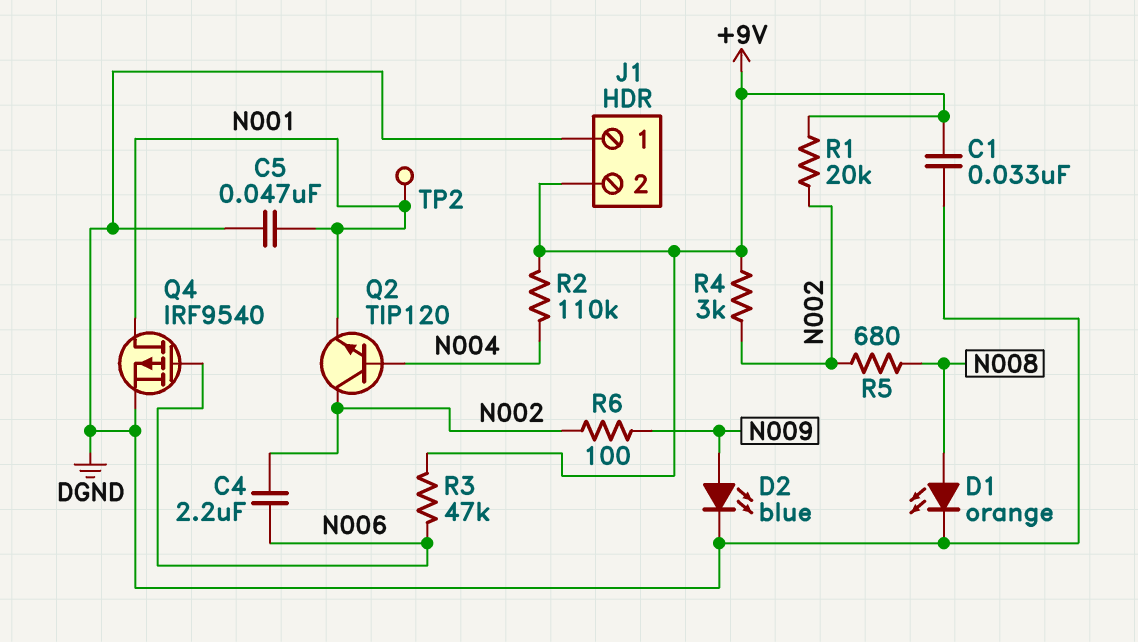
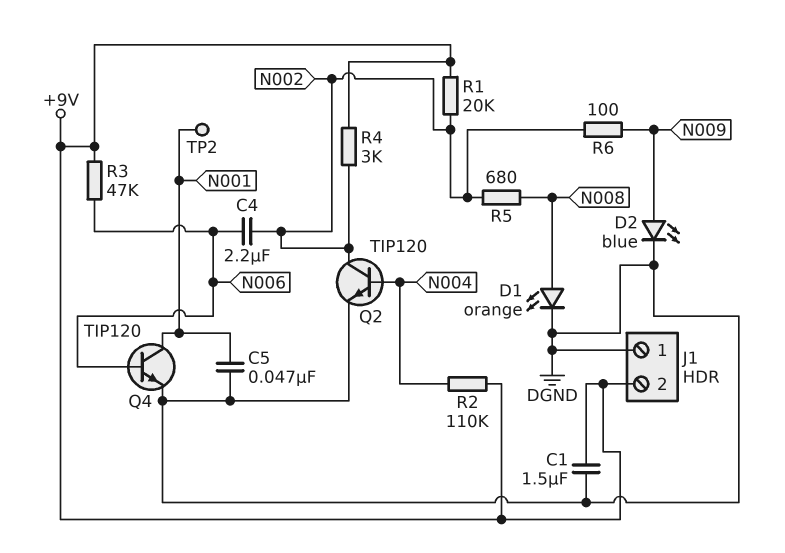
C1: 33nF (+9V, DGND) -> 1.5uF (+9V, DGND)
Q2: NPN TIP120 (B N004, C N002, E N001) -> NPN TIP120 (B N004, C N002, E DGND)
Q4: PMOS IRF9540 (G N006, D N001, S DGND) -> NPN TIP120 (B N006, C N001, E DGND)

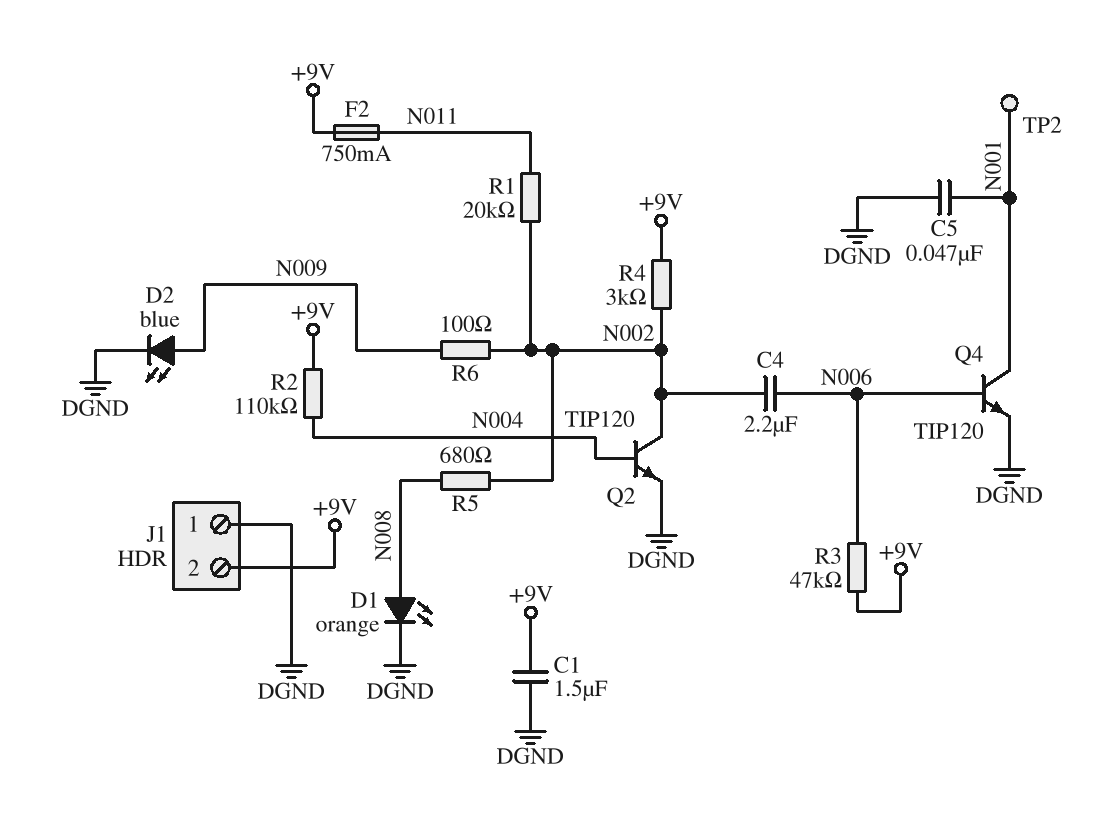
F2: none -> 750mA (+9V, N011)
R1: 20k (+9V, N002) -> 20k (N002, N011)

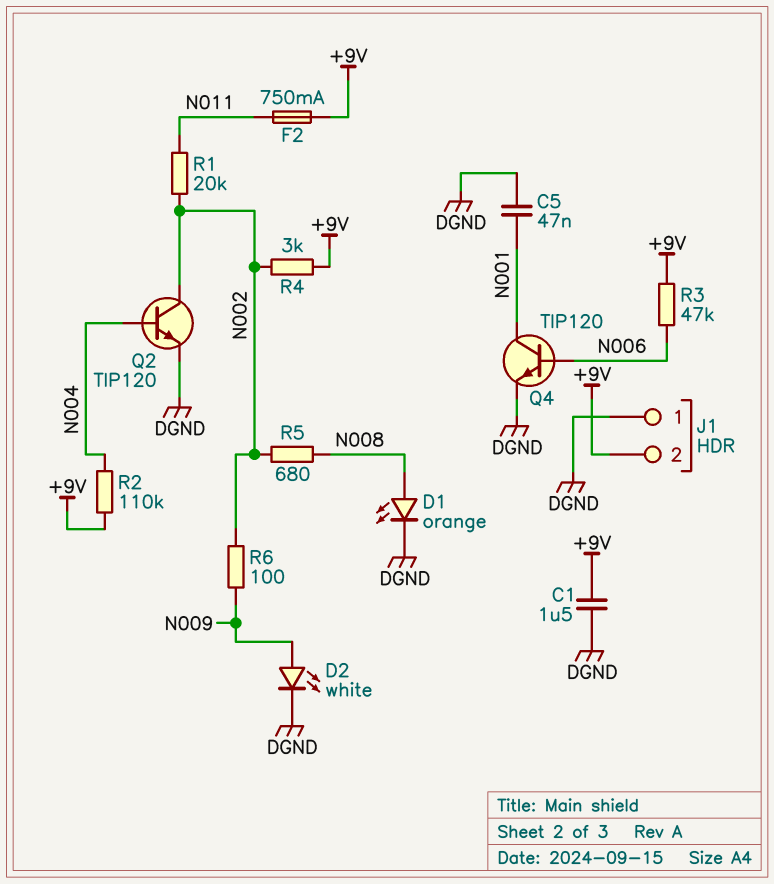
C4: 2.2uF (N002, N006) -> none
D2: LED blue (A N009, K DGND) -> LED white (A N009, K DGND)
TP2: test point (N001) -> none

